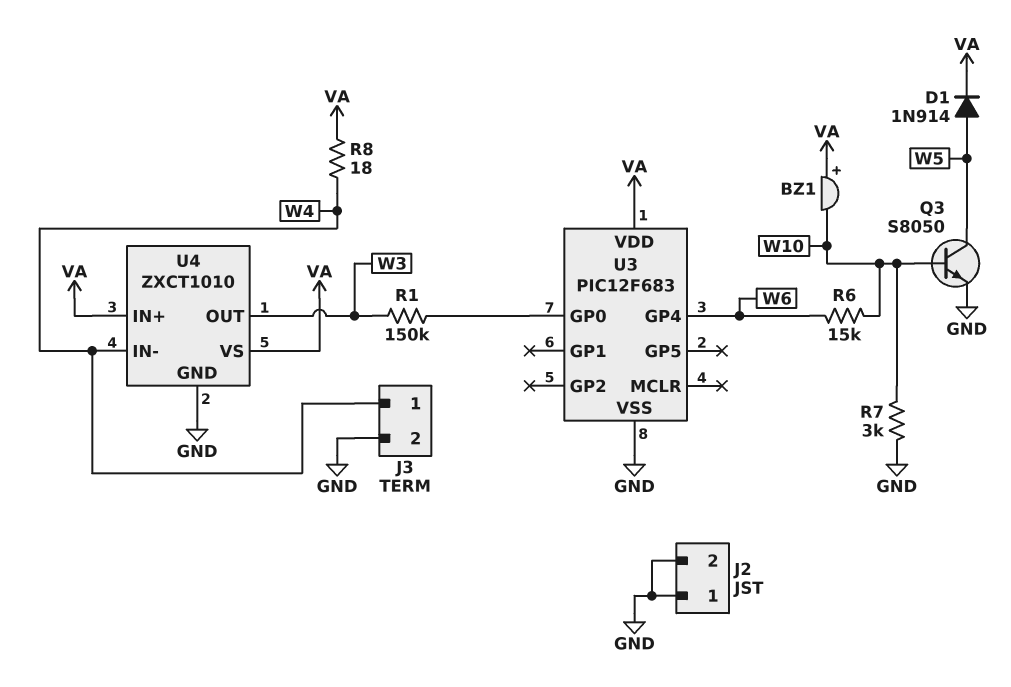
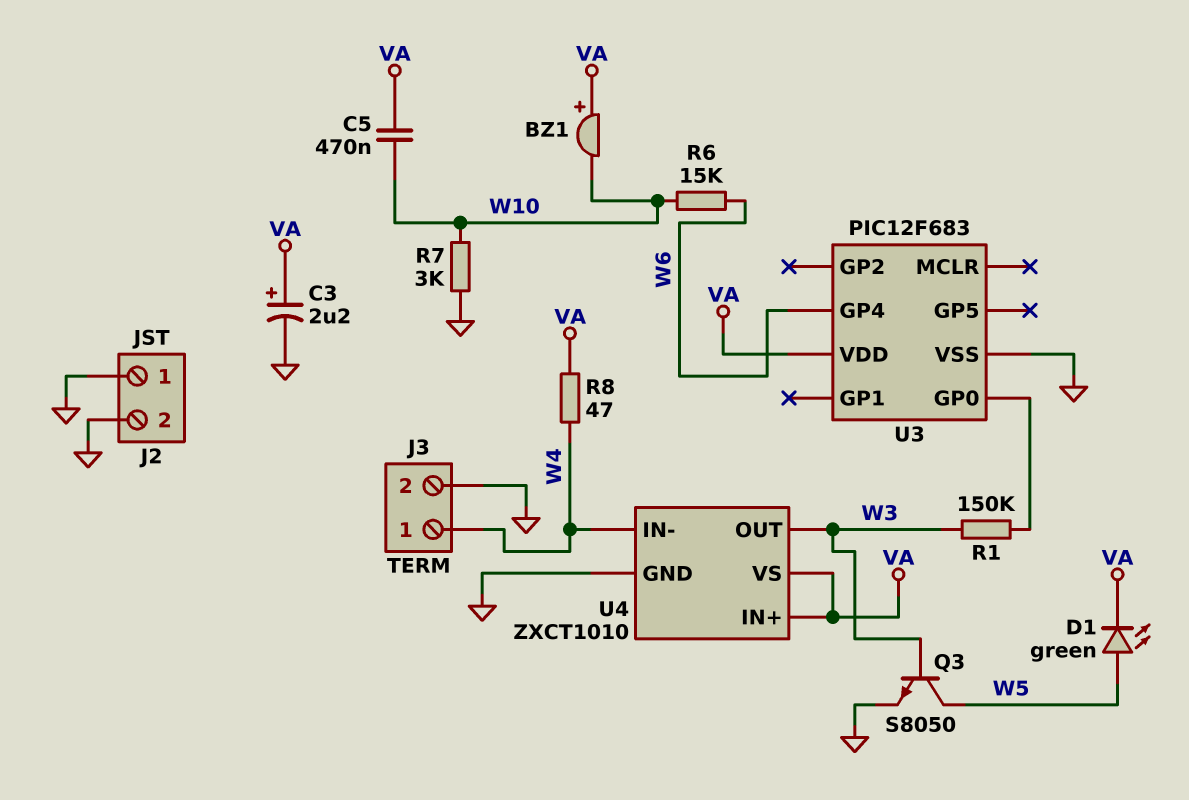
C3: none -> 2.2uF (plus VA, minus GND)
C5: none -> 470nF (VA, W10)
D1: diode 1N914 (A W5, K VA) -> LED green (A W5, K VA)
Q3: NPN S8050 (B W10, C W5, E GND) -> NPN S8050 (B W3, C W5, E GND)
R8: 18 (VA, W4) -> 47 (VA, W4)

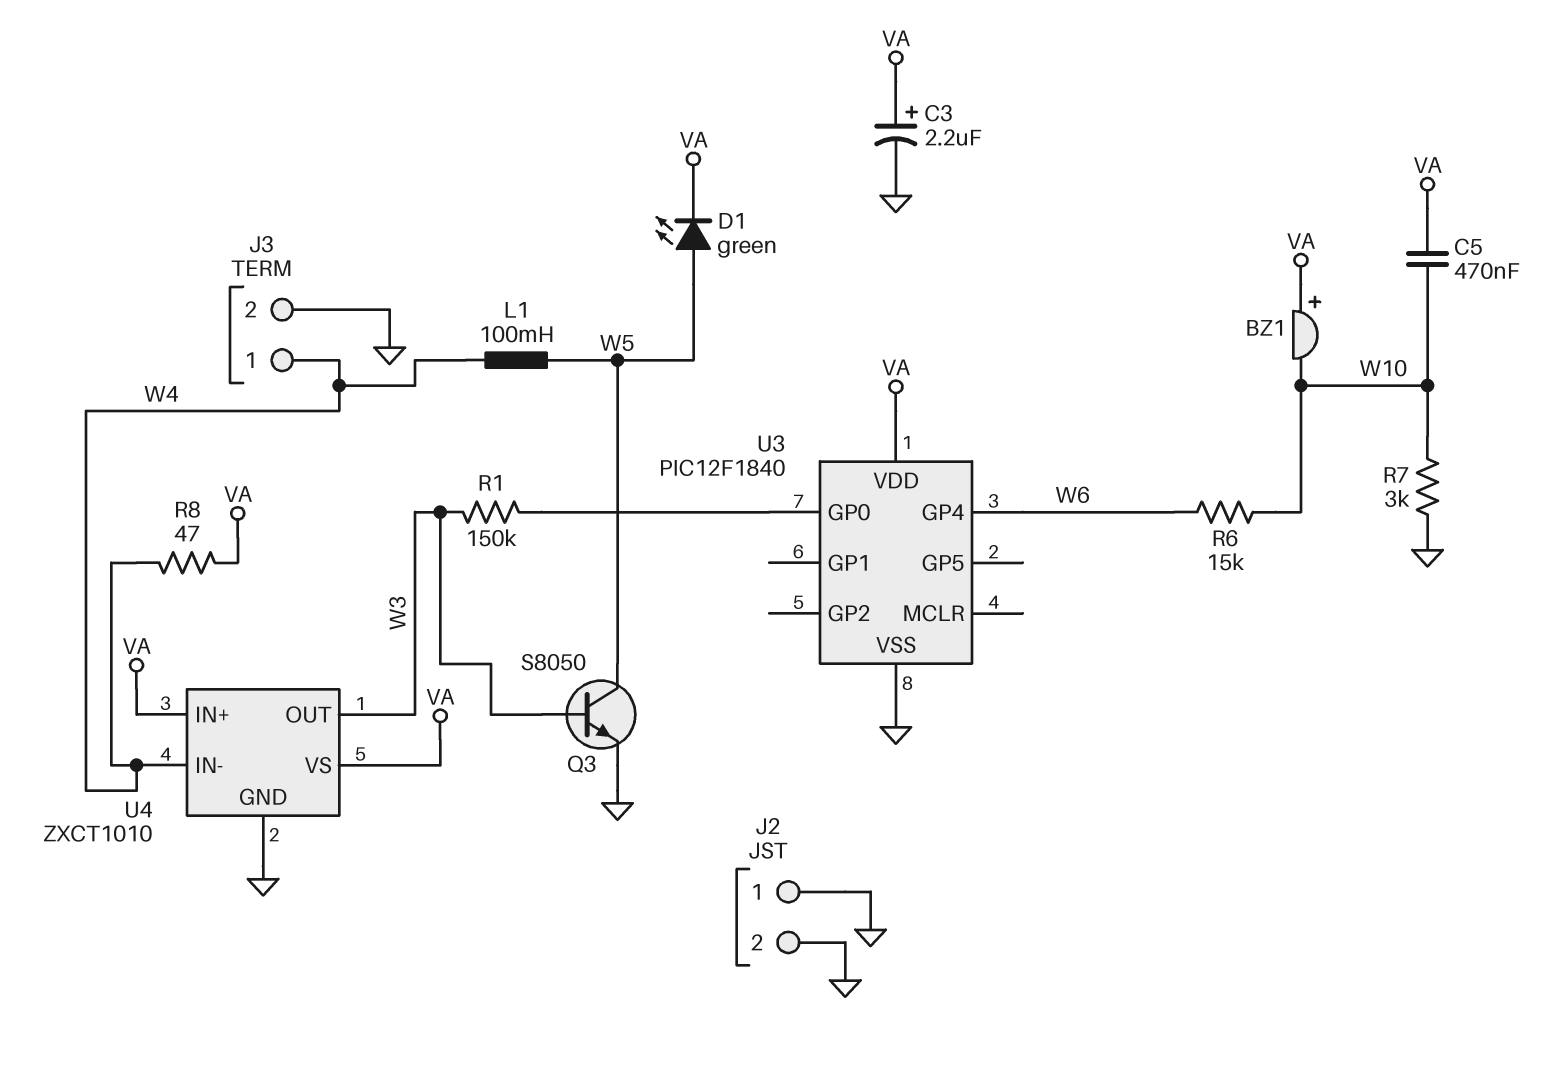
L1: none -> 100mH (W4, W5)
U3: PIC12F683 -> PIC12F1840

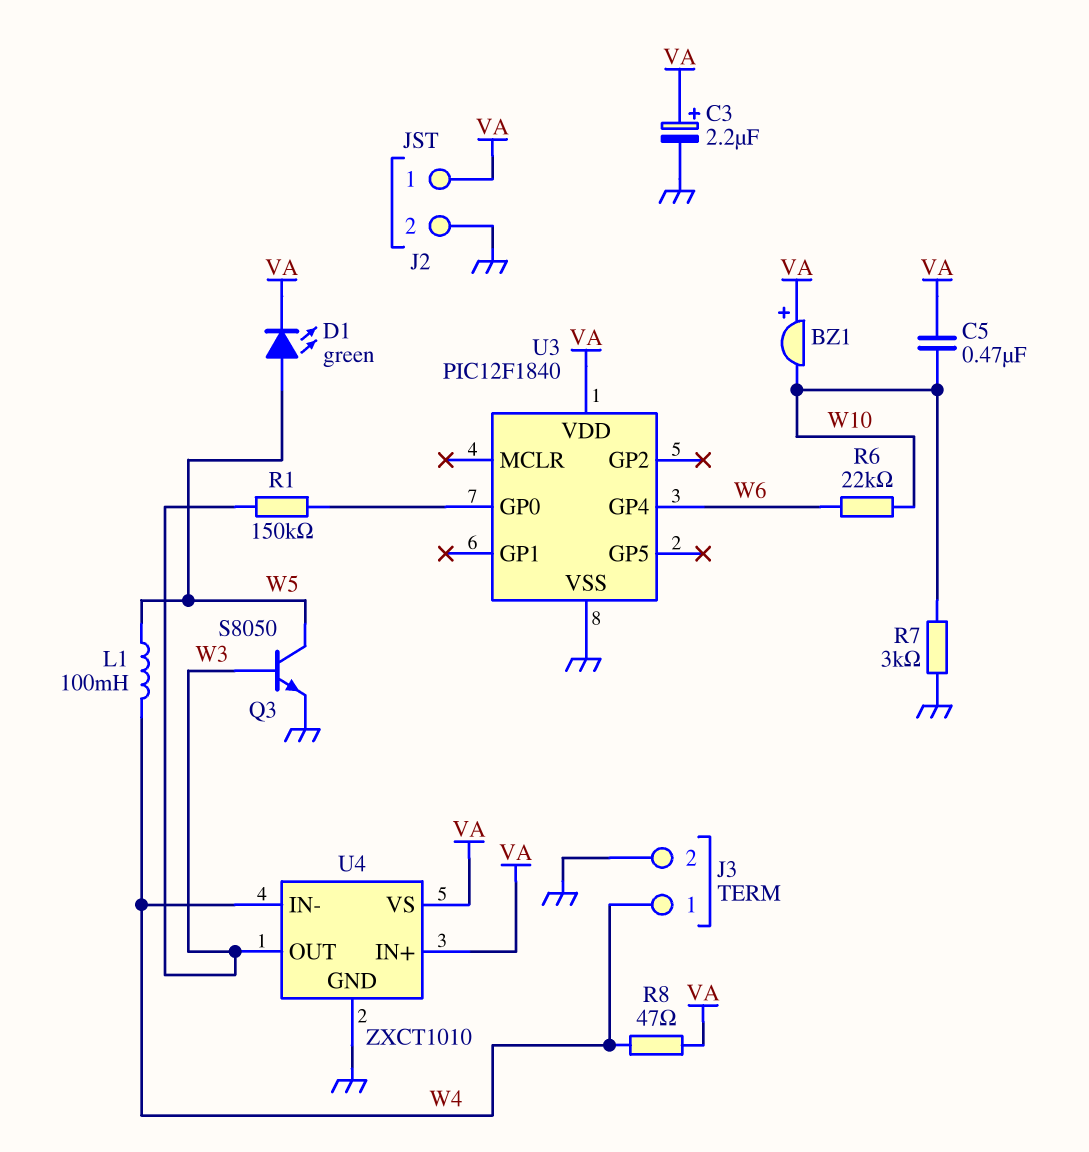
J2 pin 1: GND -> VA
R6: 15k (W6, W10) -> 22k (W6, W10)

